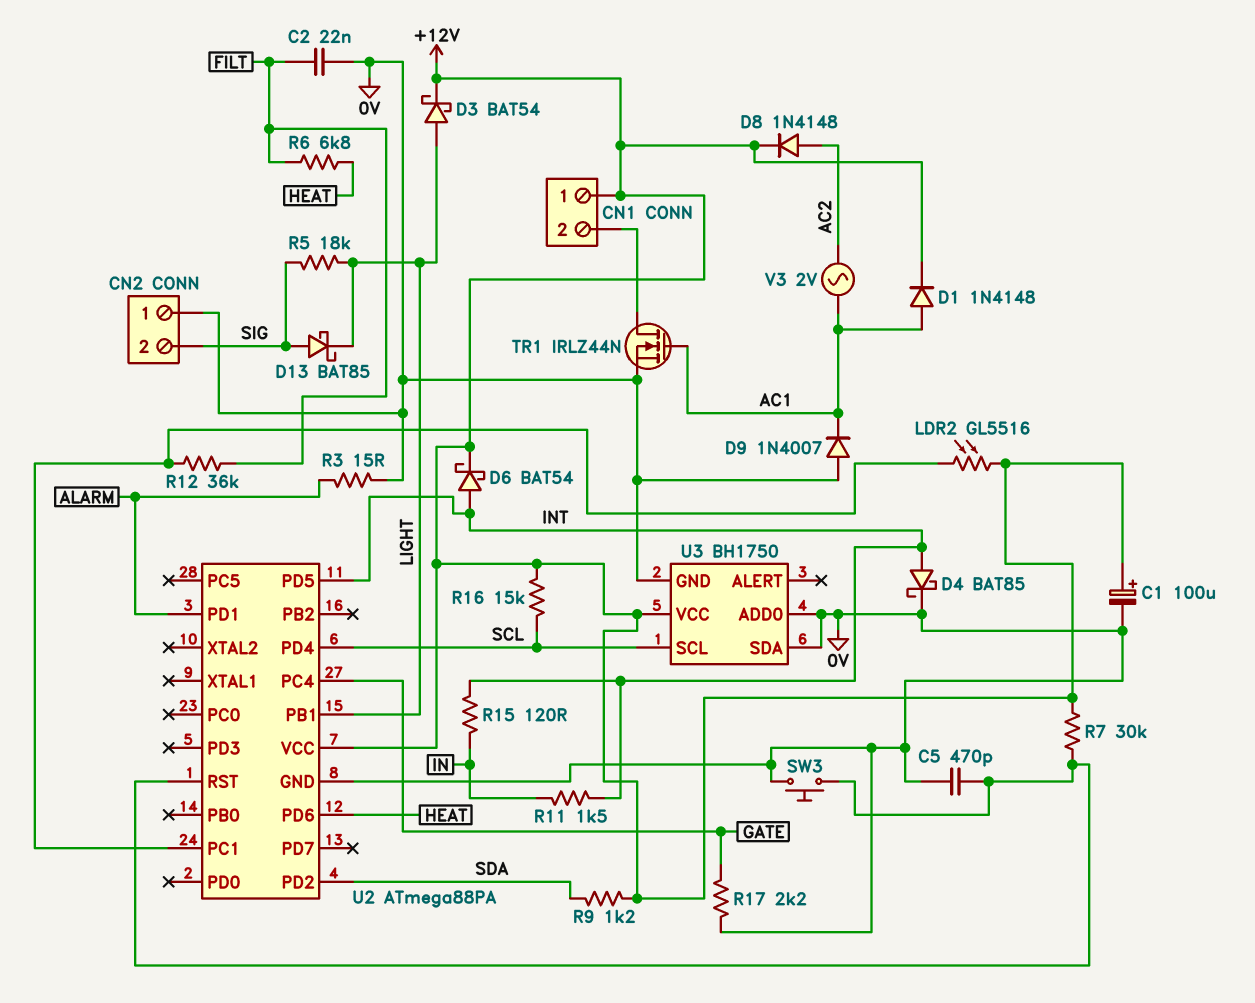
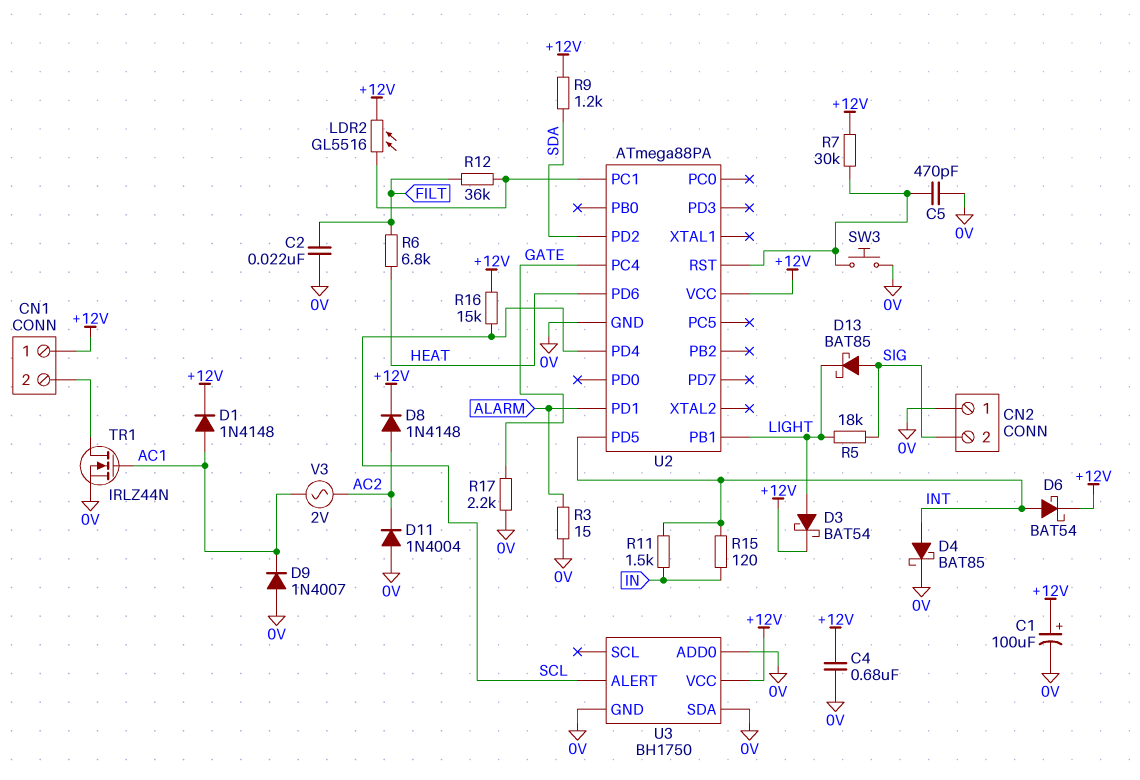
C4: none -> 680nF (+12V, 0V)
D11: none -> diode 1N4004 (A 0V, K AC2)
U3 pin ALERT: none -> SCL
U3 pin SCL: SCL -> none

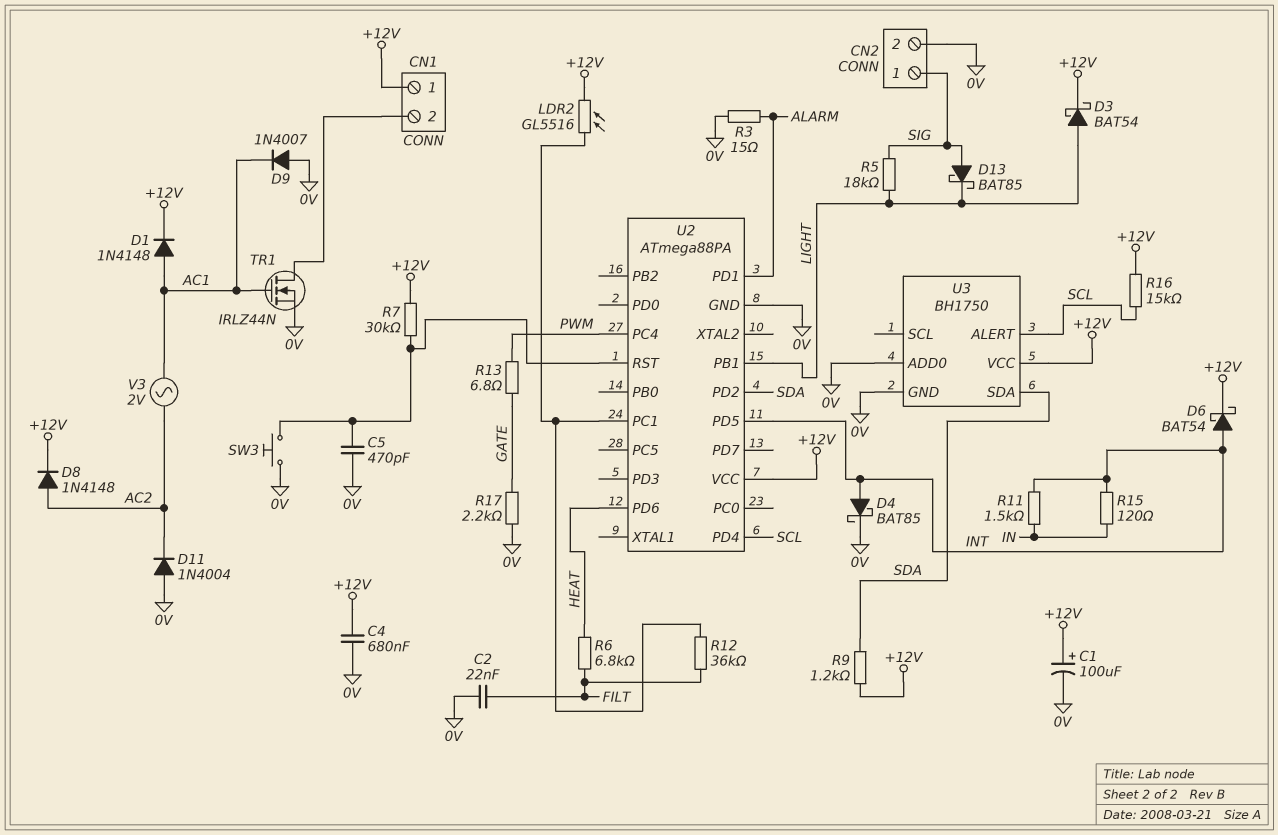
CN2 pin 1: 0V -> SIG
CN2 pin 2: SIG -> 0V
R13: none -> 6.8 (GATE, PWM)
U2 pin PC4: GATE -> PWM
U3 pin SDA: 0V -> SDA

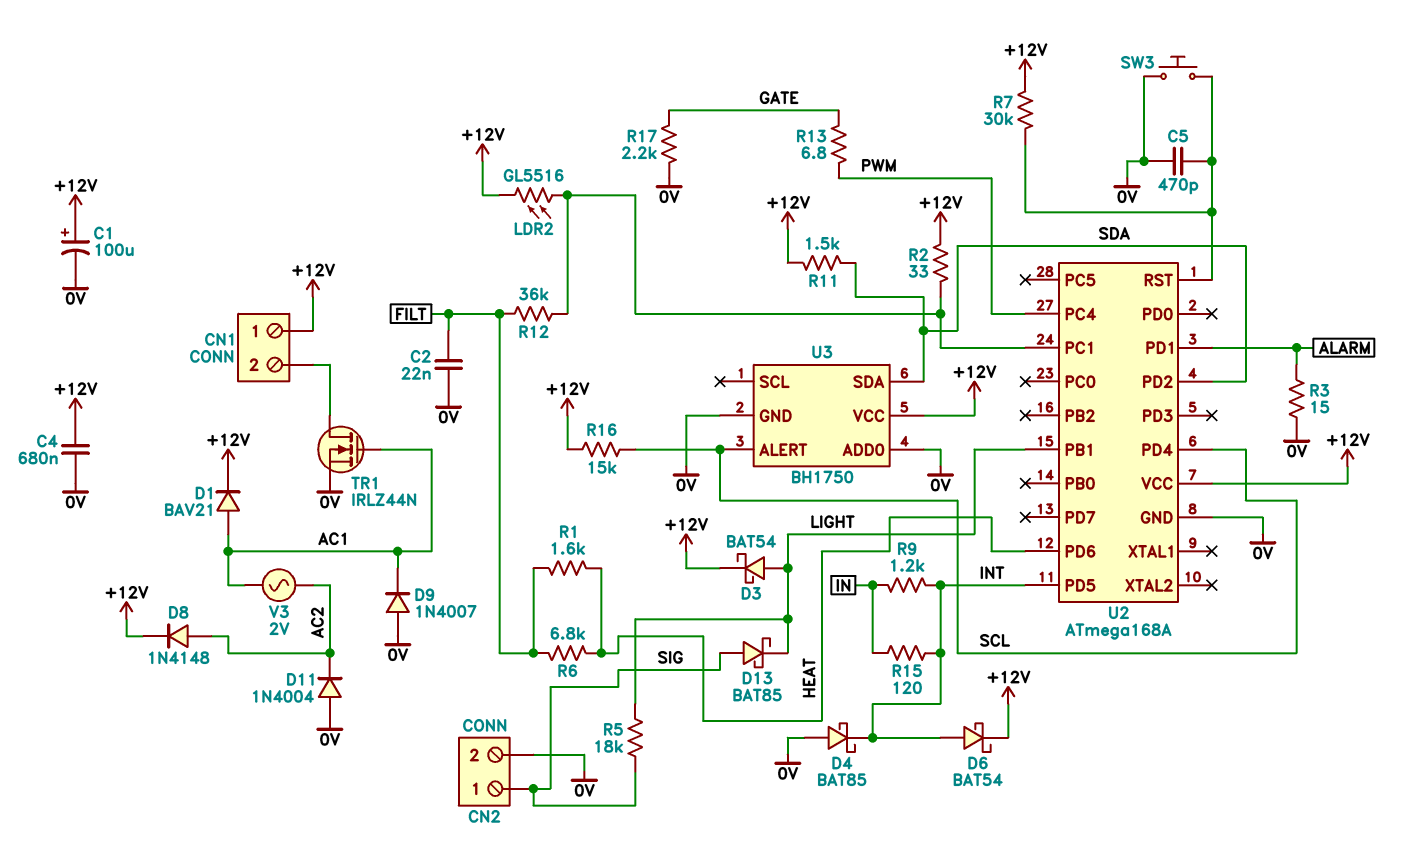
D1: diode 1N4148 (A AC1, K +12V) -> diode BAV21 (A AC1, K +12V)
D4: schottky BAT85 (A INT, K 0V) -> schottky BAT85 (A 0V, K INT)
R1: none -> 1.6k (FILT, HEAT)
R2: none -> 33 (+12V, U2/PC1)
R9: 1.2k (+12V, SDA) -> 1.2k (IN, INT)
R11: 1.5k (IN, INT) -> 1.5k (+12V, SDA)
U2: ATmega88PA -> ATmega168A

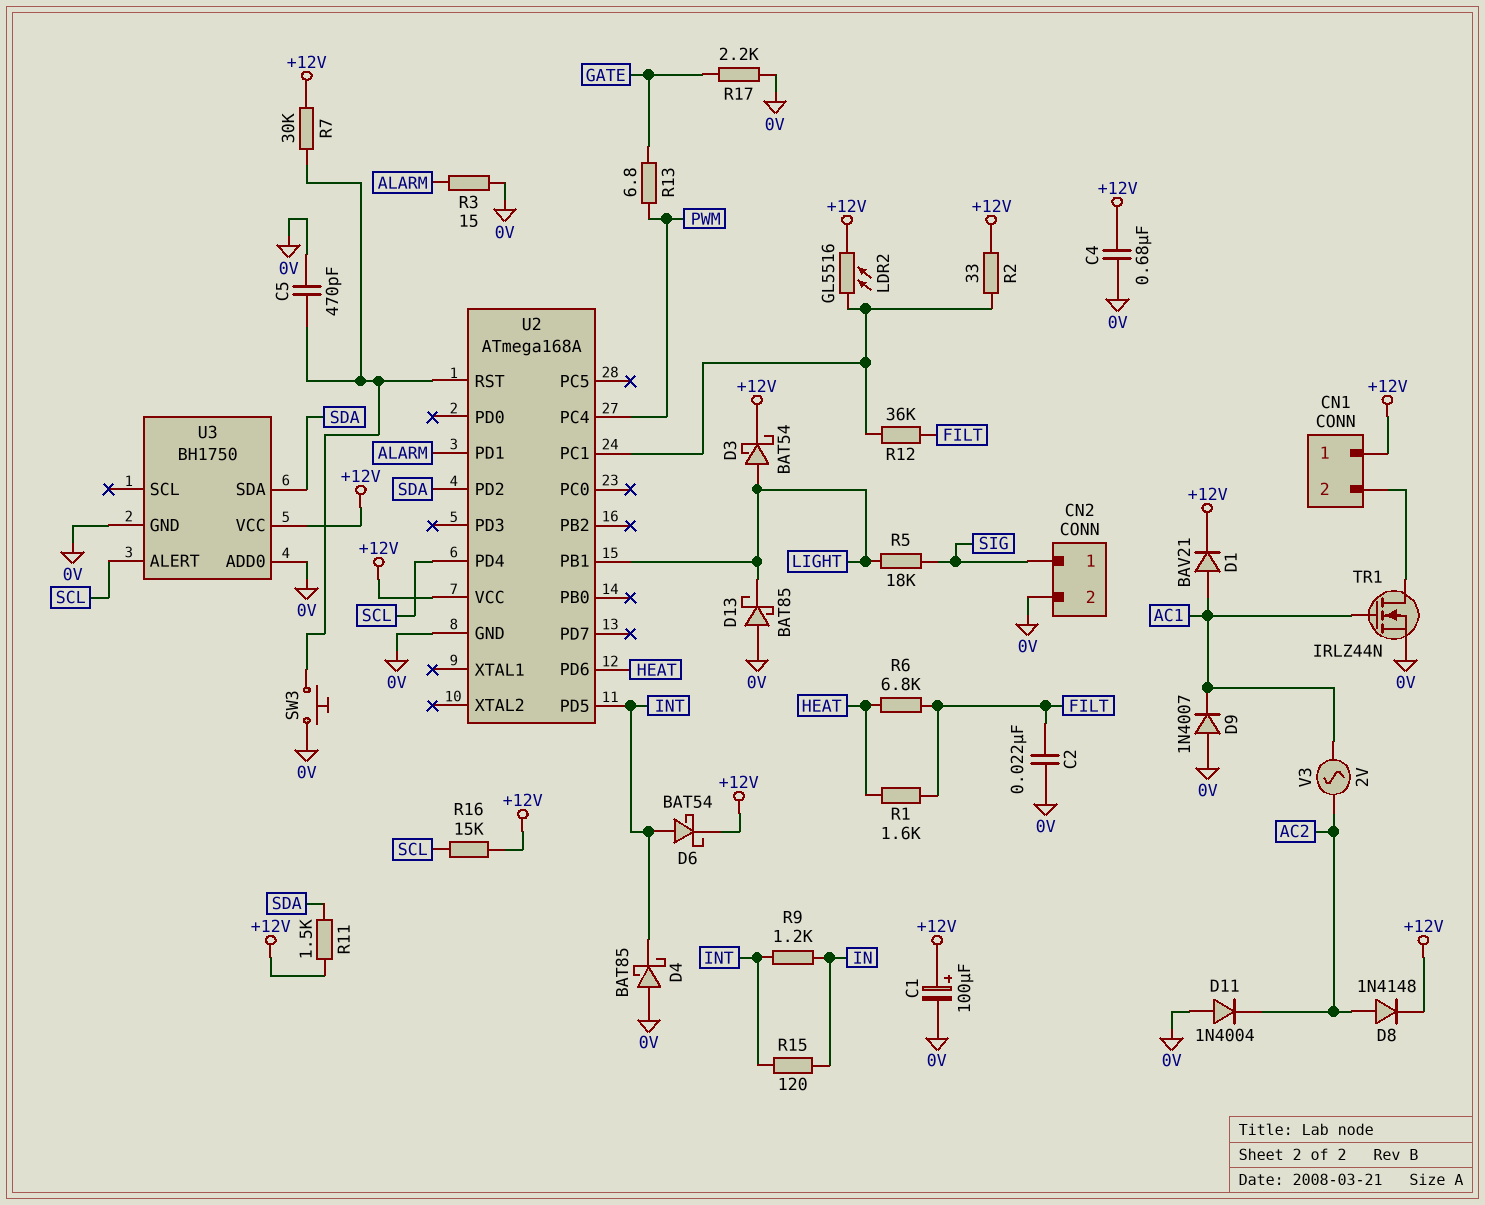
D13: schottky BAT85 (A SIG, K LIGHT) -> schottky BAT85 (A 0V, K LIGHT)

